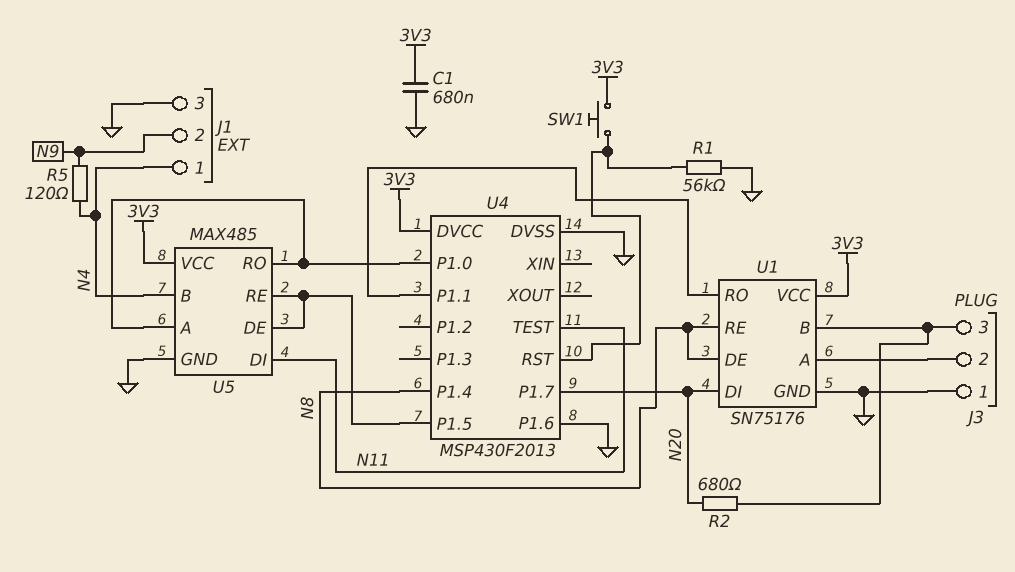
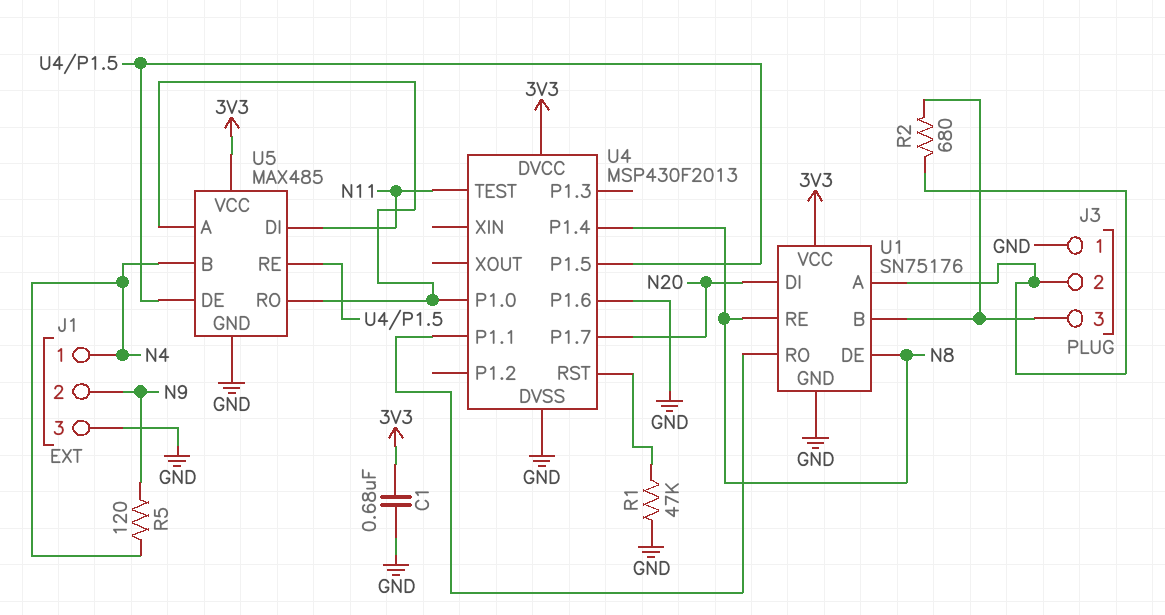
R1: 56k (GND, U4/RST) -> 47k (GND, U4/RST)
R2: 680 (J3/3, N20) -> 680 (J3/2, J3/3)
SW1: button (3V3, U4/RST) -> none

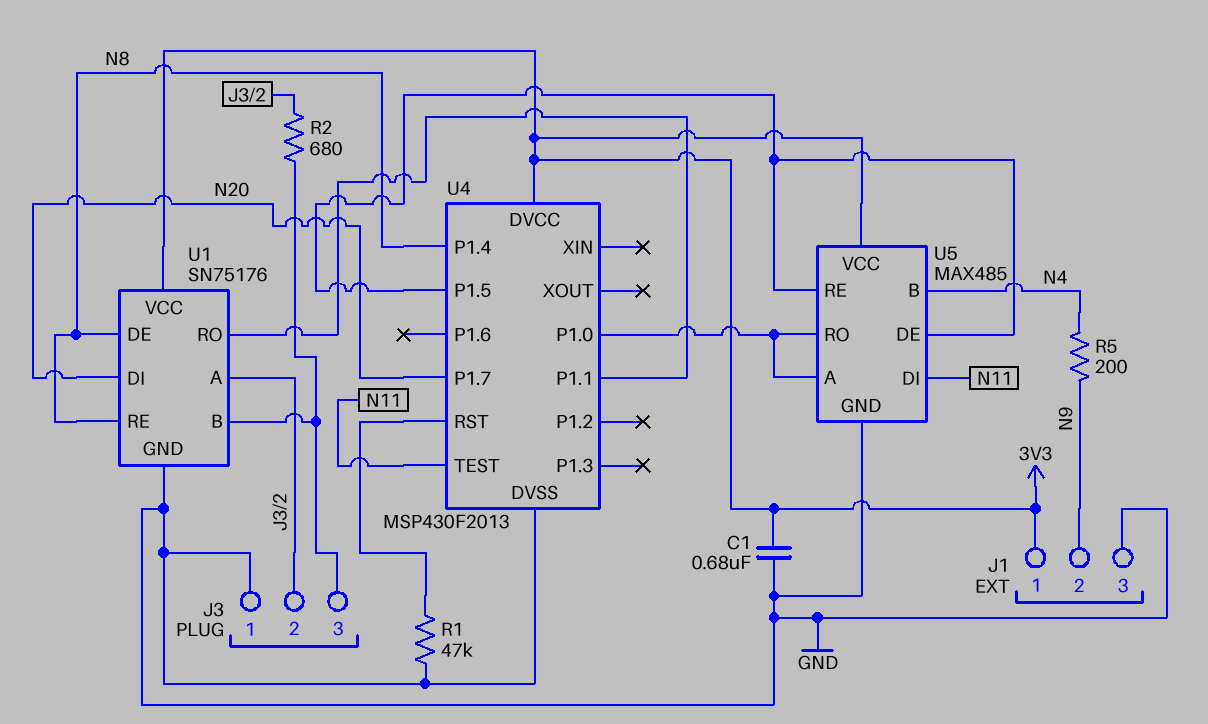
J1 pin 1: N4 -> 3V3
R5: 120 (N4, N9) -> 200 (N4, N9)
U4 pin P1.6: GND -> none

